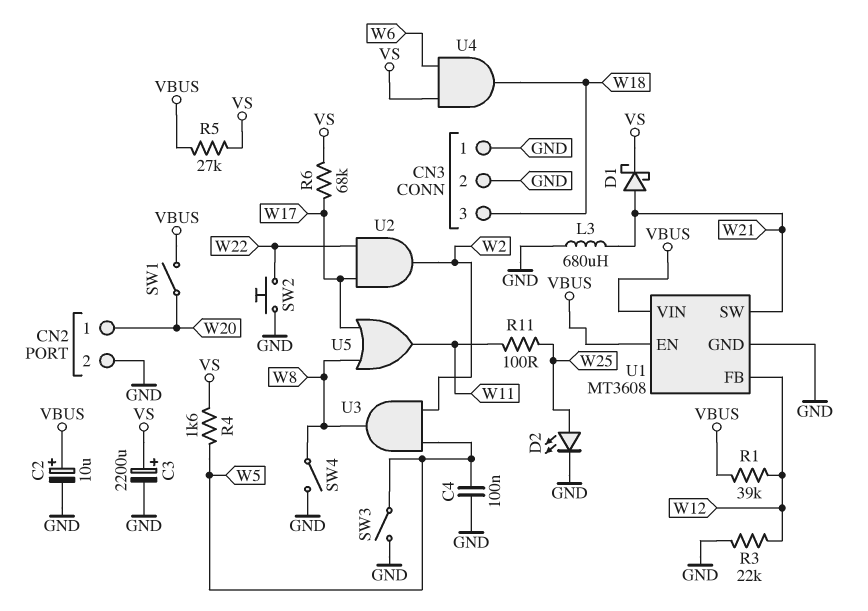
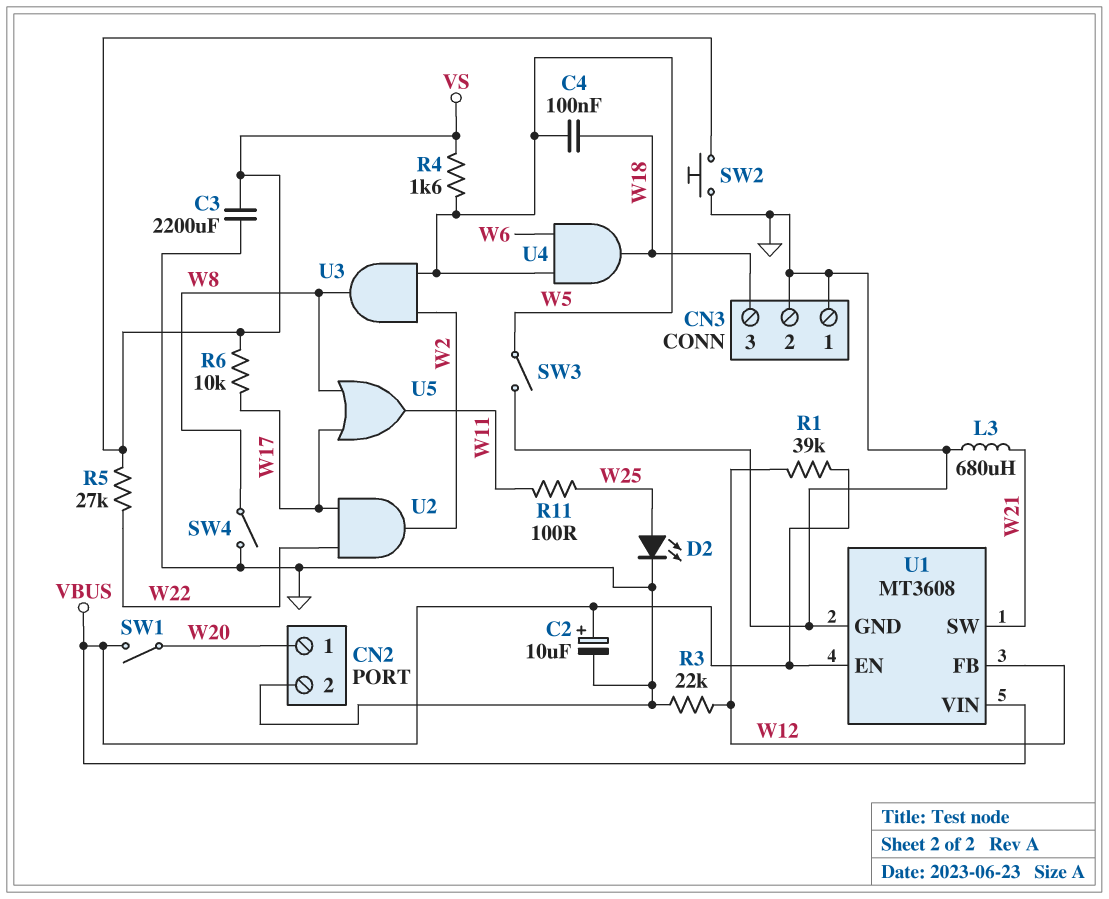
C3: 2200uF (plus VS, minus GND) -> 2200uF (GND, VS)
C4: 100nF (GND, W5) -> 100nF (W5, W18)
D1: schottky (A W21, K VS) -> none
R5: 27k (VBUS, VS) -> 27k (VS, W22)
R6: 68k (VS, W17) -> 10k (VS, W17)
SW2: button (GND, W22) -> button (GND, VS)
U4: AND (in VS, in W6, out W18) -> AND (in W5, in W6, out W18)

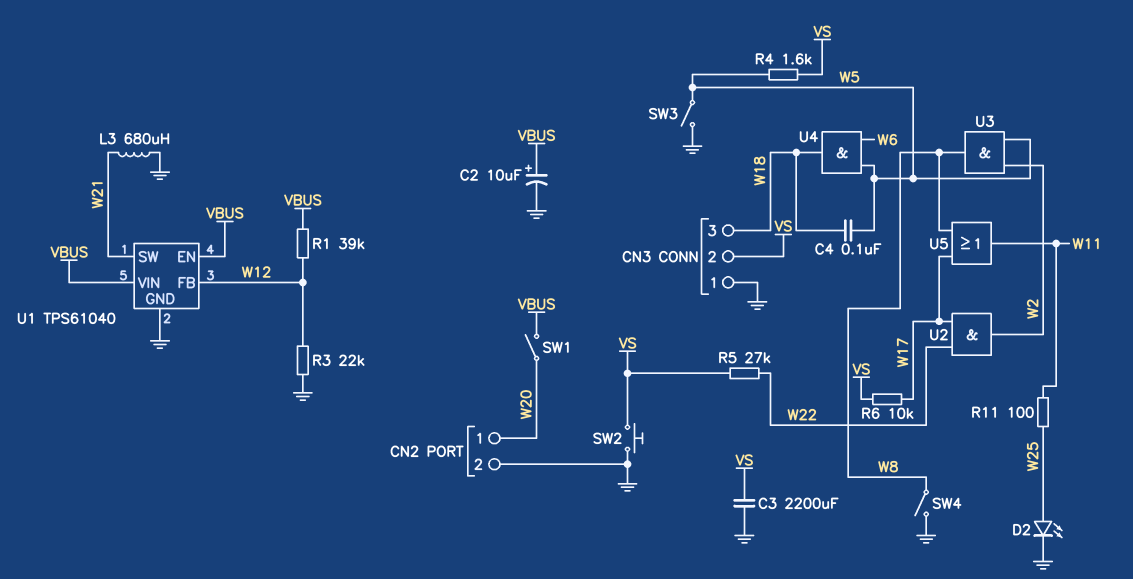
CN3 pin 2: GND -> VS
U1: MT3608 -> TPS61040

